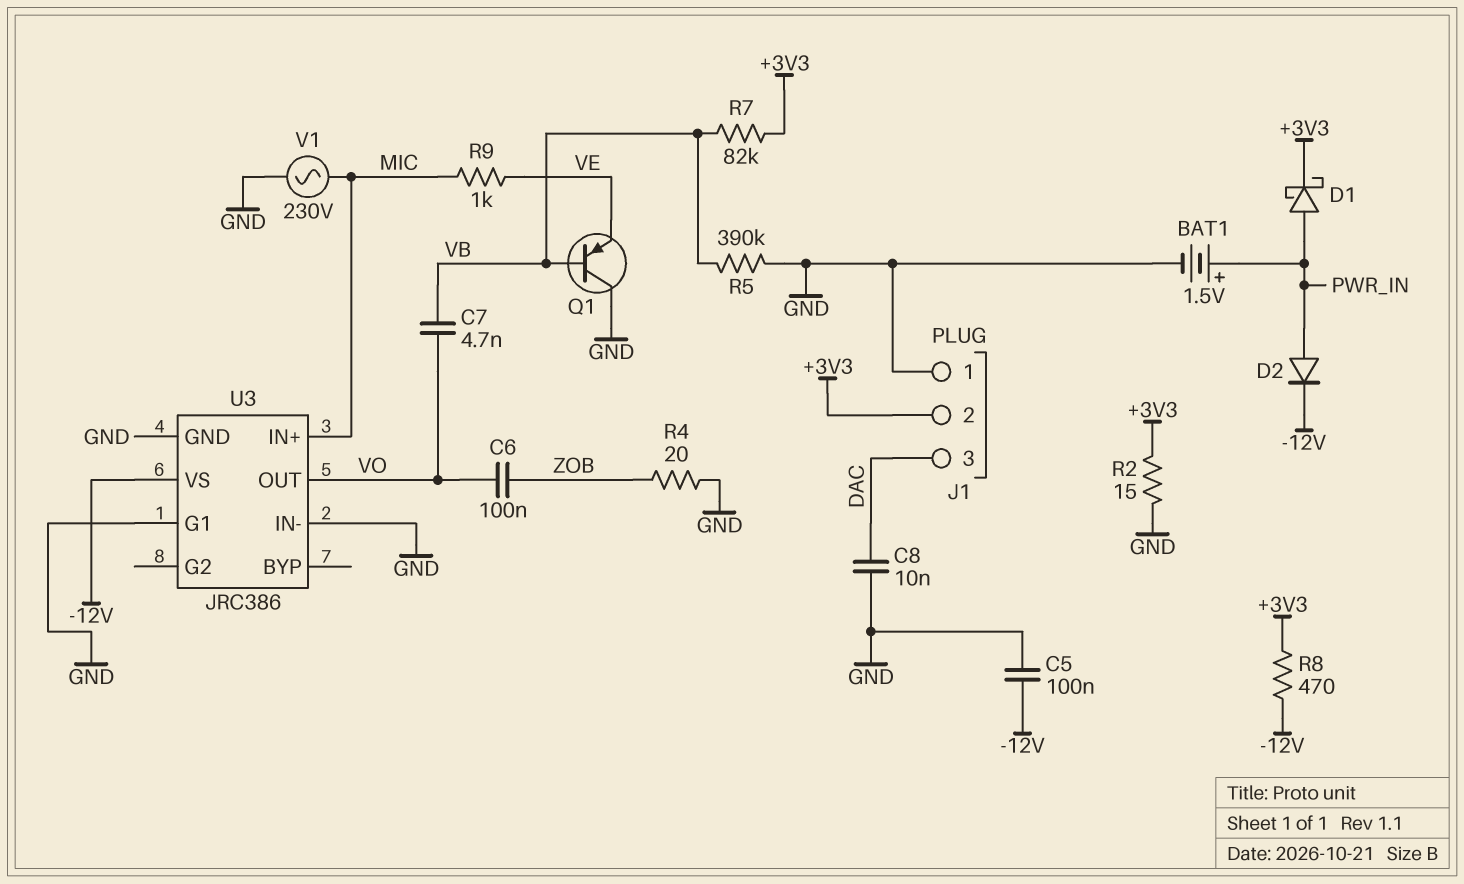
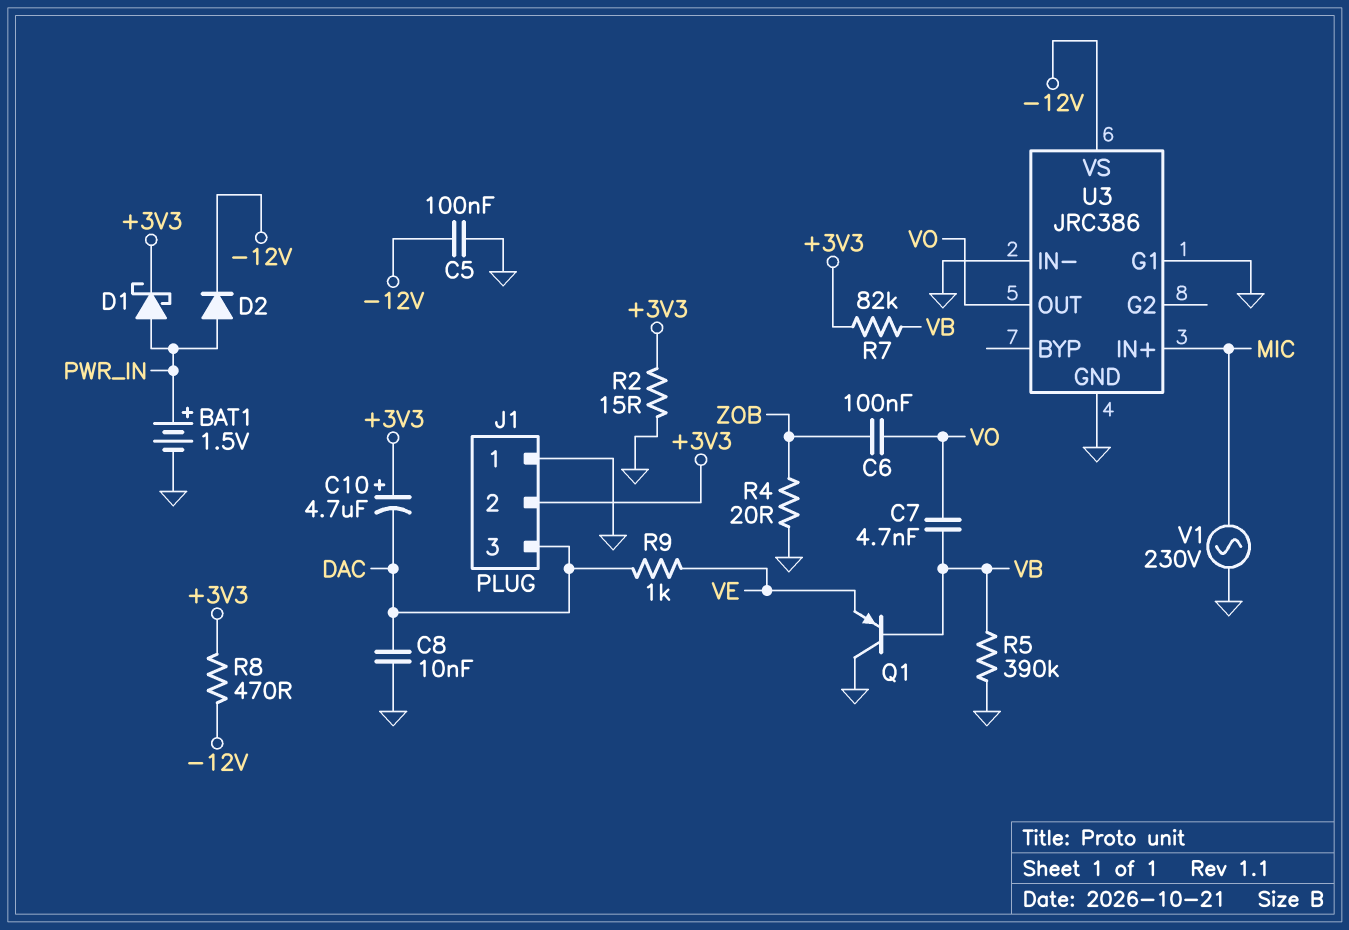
C10: none -> 4.7uF (plus +3V3, minus DAC)
R9: 1k (MIC, VE) -> 1k (DAC, VE)

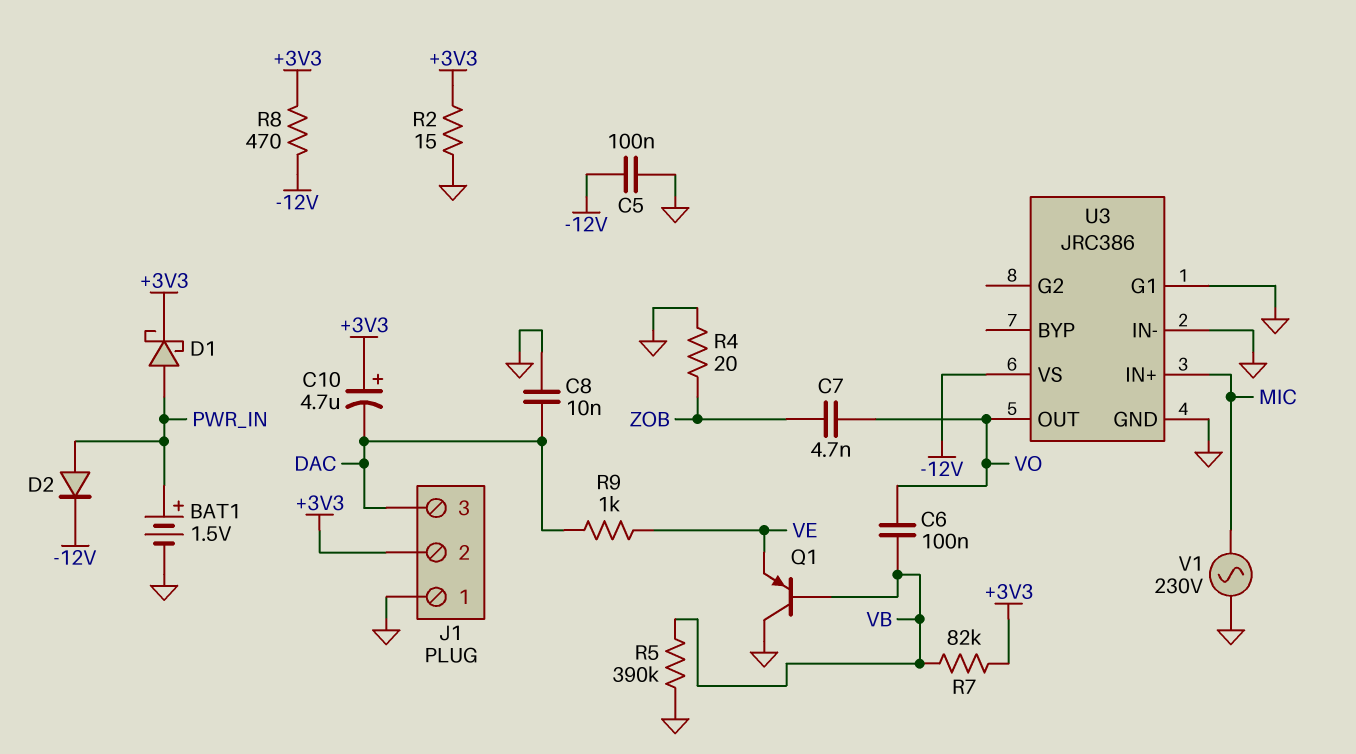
C6: 100nF (VO, ZOB) -> 100nF (VB, VO)
C7: 4.7nF (VB, VO) -> 4.7nF (VO, ZOB)

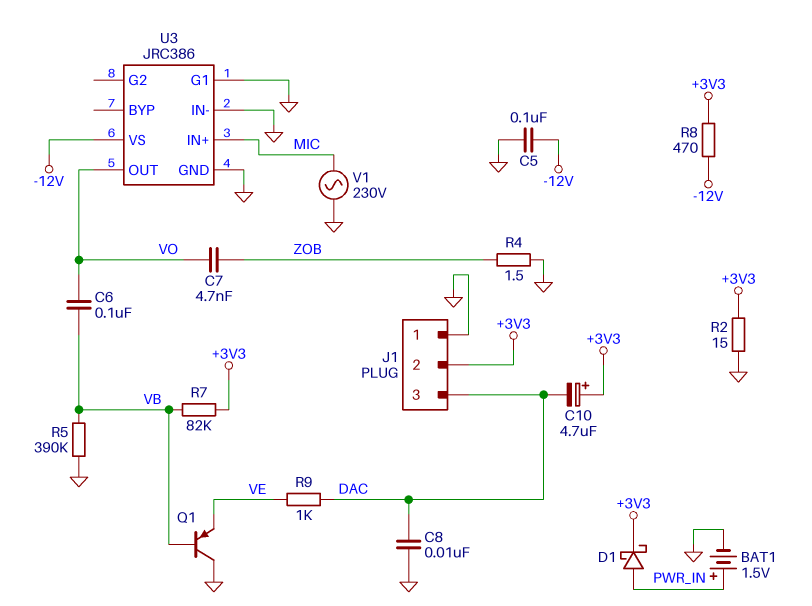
D2: diode (A PWR_IN, K -12V) -> none
R4: 20 (GND, ZOB) -> 1.5 (GND, ZOB)

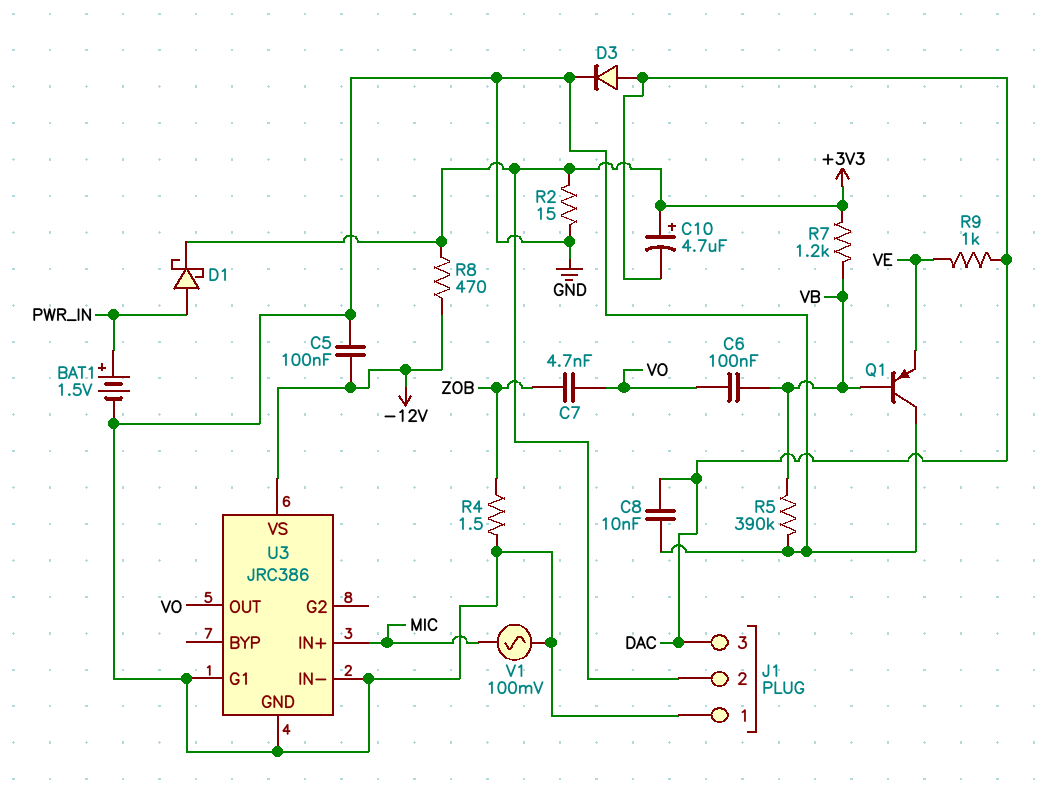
D3: none -> diode (A DAC, K GND)
R7: 82k (+3V3, VB) -> 1.2k (+3V3, VB)
V1: AC 230V (GND, MIC) -> AC 100mV (GND, MIC)

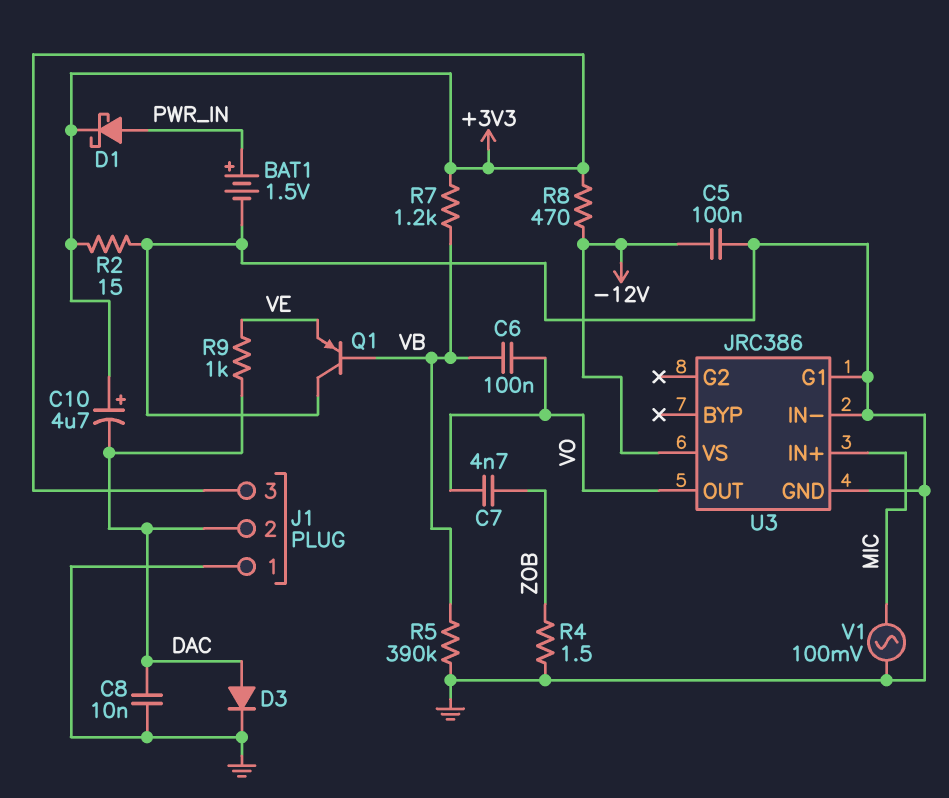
J1 pin 2: +3V3 -> DAC
J1 pin 3: DAC -> +3V3

